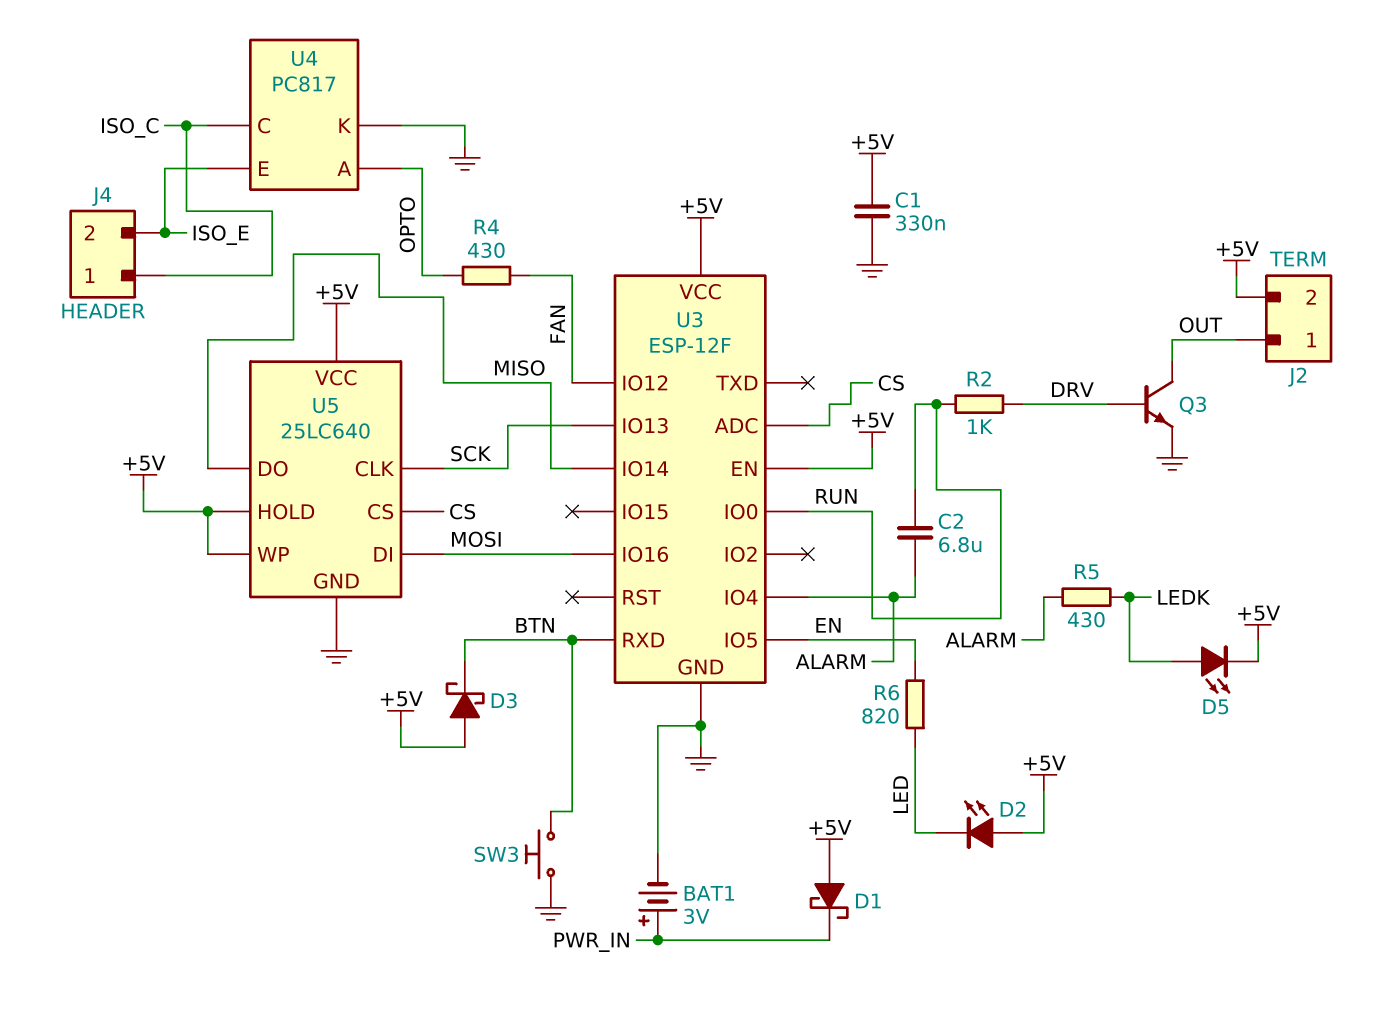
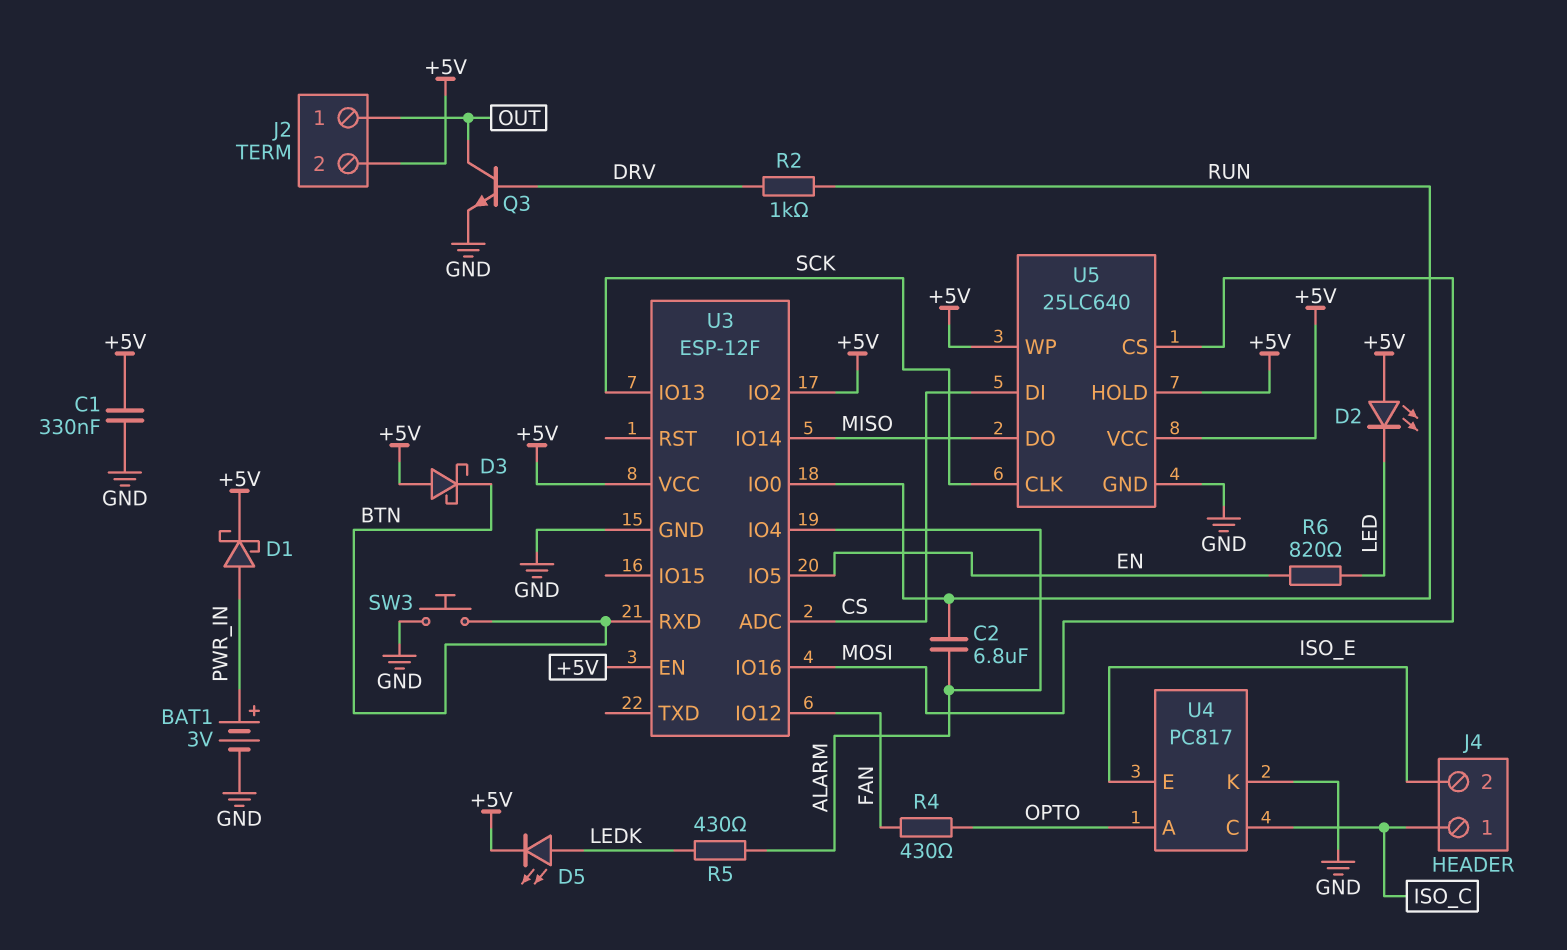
D1: schottky (A +5V, K PWR_IN) -> schottky (A PWR_IN, K +5V)
U3 pin IO2: none -> +5V
U5 pin CS: CS -> MOSI
U5 pin DI: MOSI -> CS

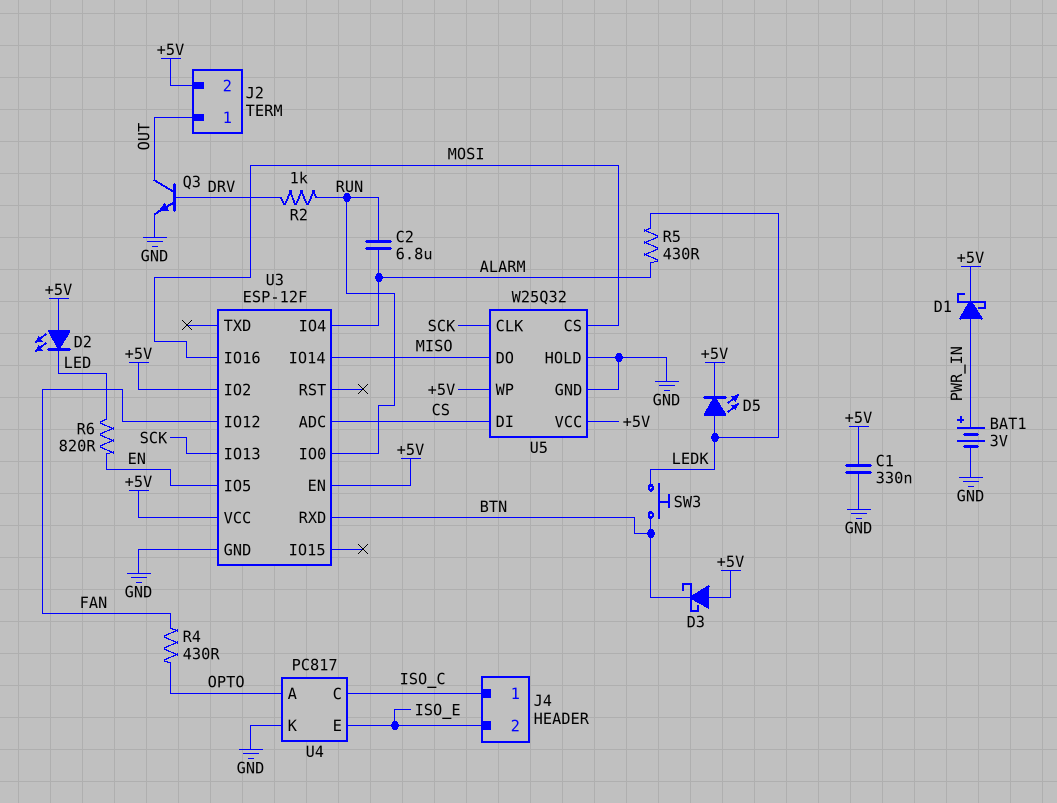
SW3: button (BTN, GND) -> button (BTN, LEDK)
U5: 25LC640 -> W25Q32
U5 pin HOLD: +5V -> GND

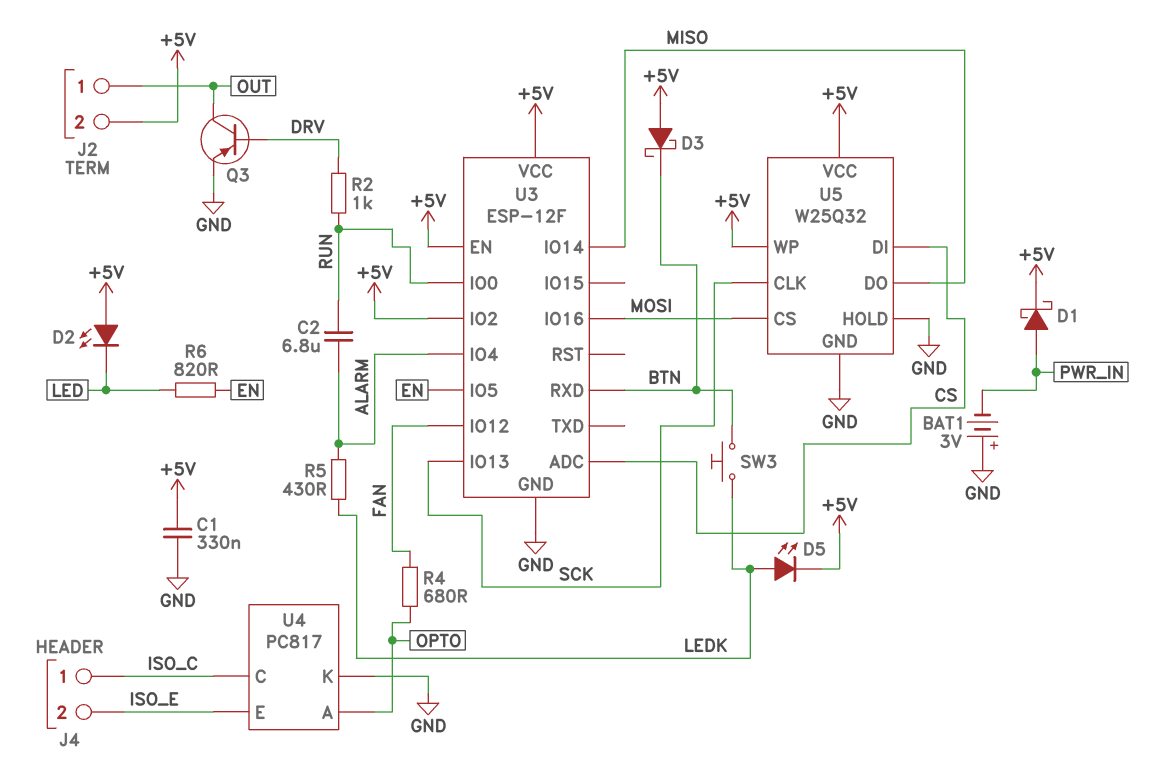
BAT1: 3V (plus PWR_IN, minus GND) -> 3V (plus GND, minus PWR_IN)
Q3: NPN (B DRV, C OUT, E GND) -> PNP (B DRV, C OUT, E GND)
R4: 430 (FAN, OPTO) -> 680 (FAN, OPTO)

